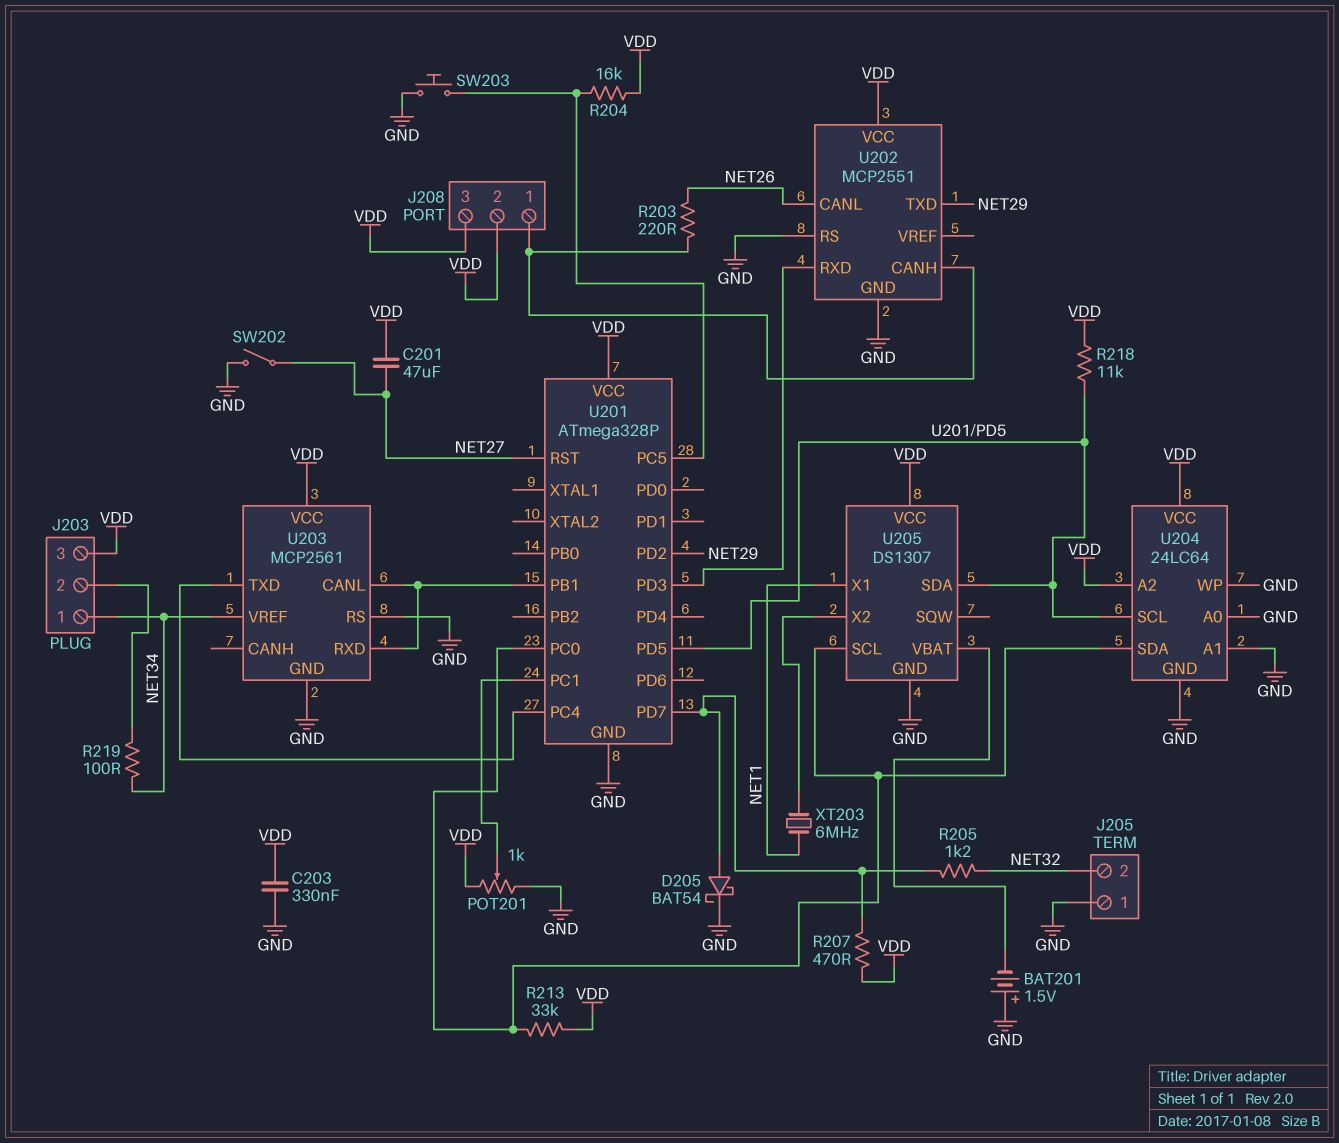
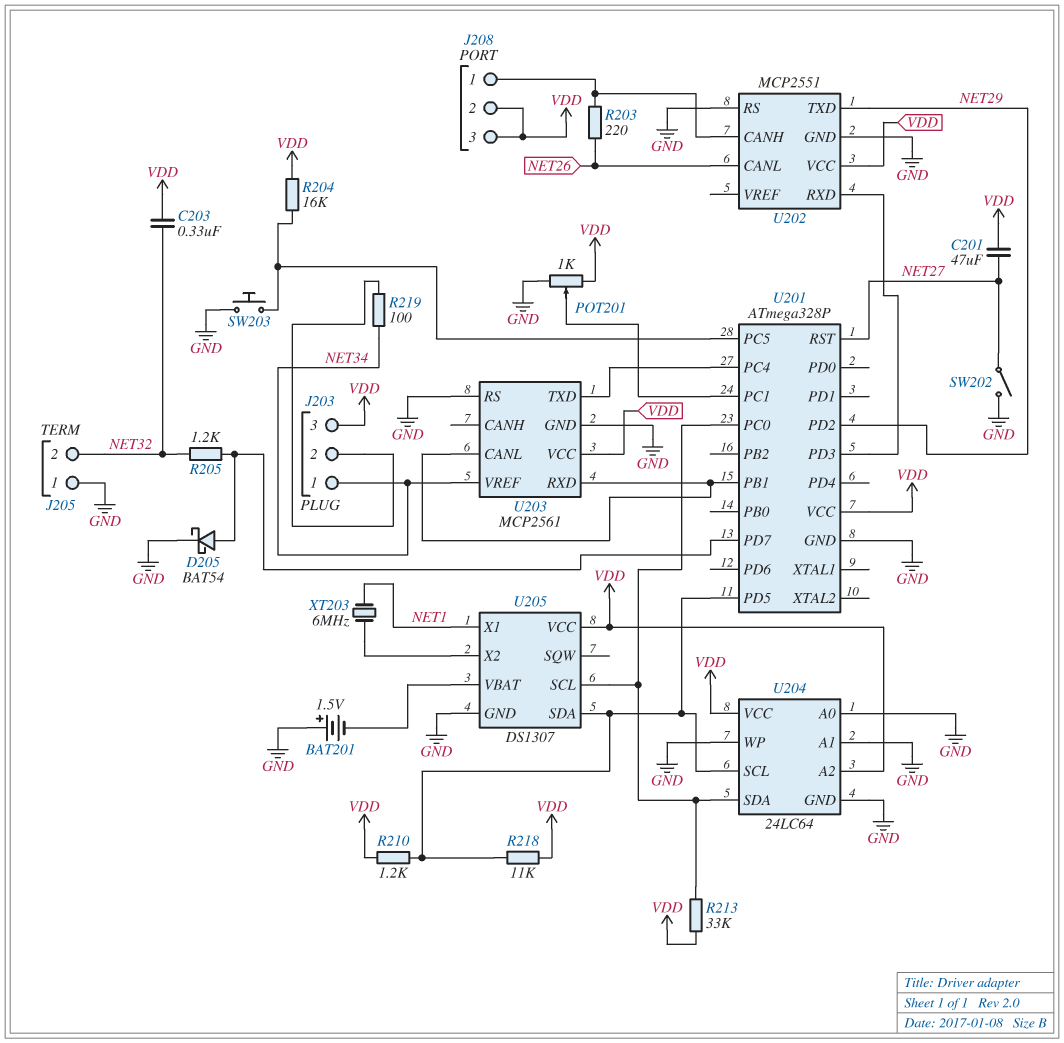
C203: 330nF (GND, VDD) -> 330nF (NET32, VDD)
R207: 470 (U201/PD7, VDD) -> none
R210: none -> 1.2k (U201/PD5, VDD)

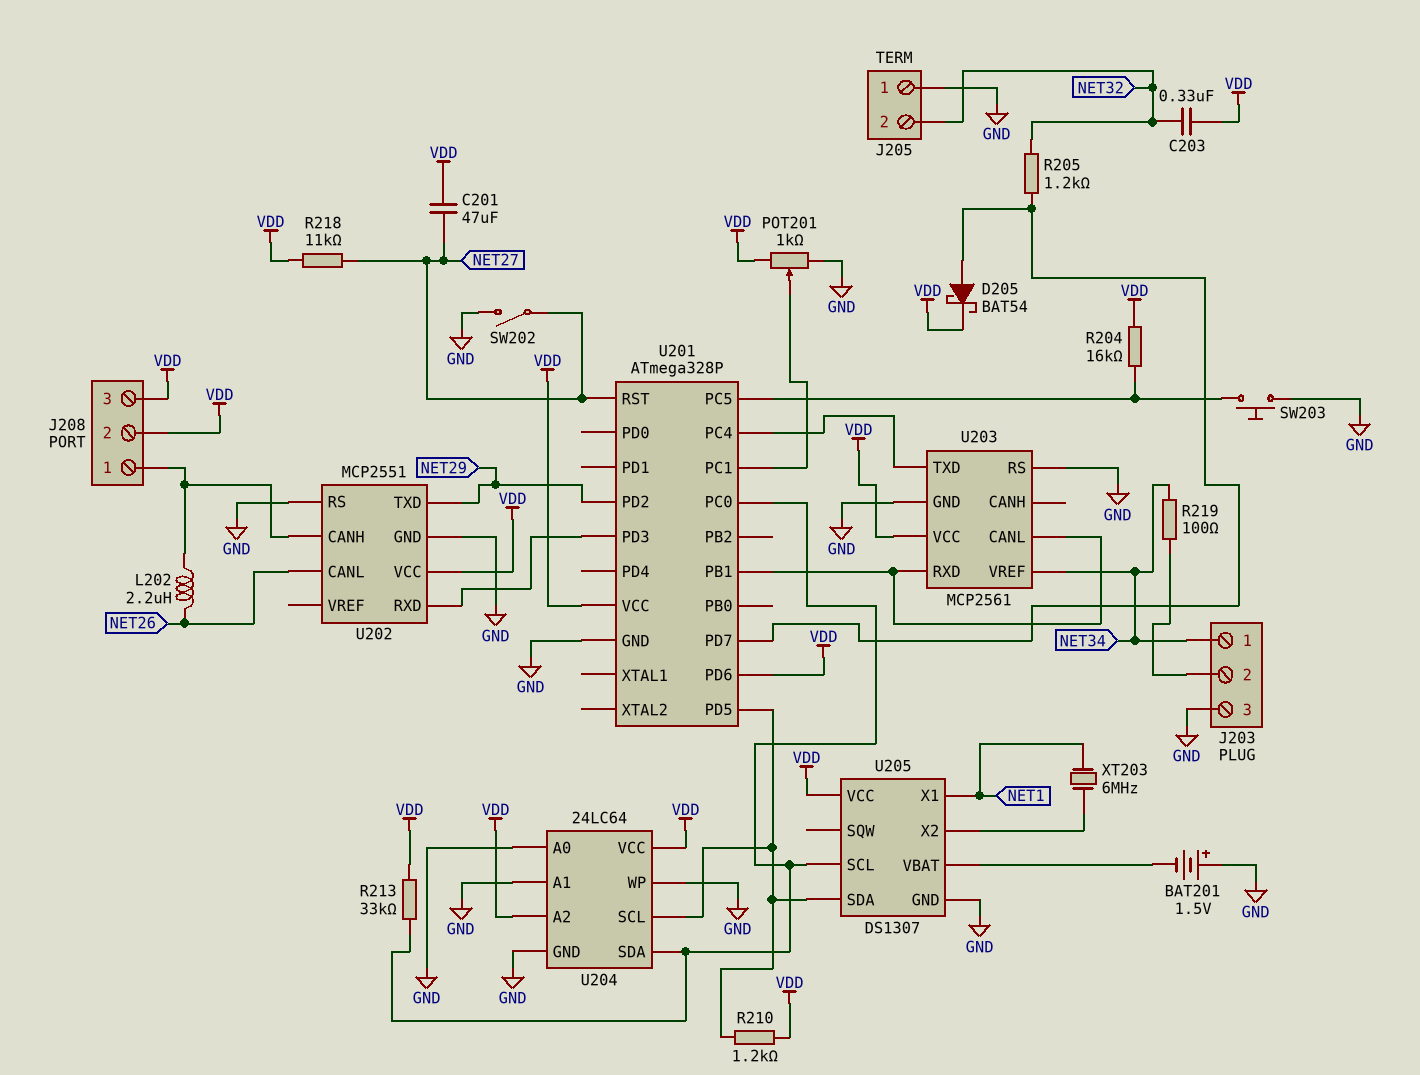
D205: schottky BAT54 (A U201/PD7, K GND) -> schottky BAT54 (A U201/PD7, K VDD)
J203 pin 3: VDD -> GND
L202: none -> 2.2uH (J208/1, NET26)
R203: 220 (J208/1, NET26) -> none
R218: 11k (U201/PD5, VDD) -> 11k (NET27, VDD)
U201 pin PD6: none -> VDD

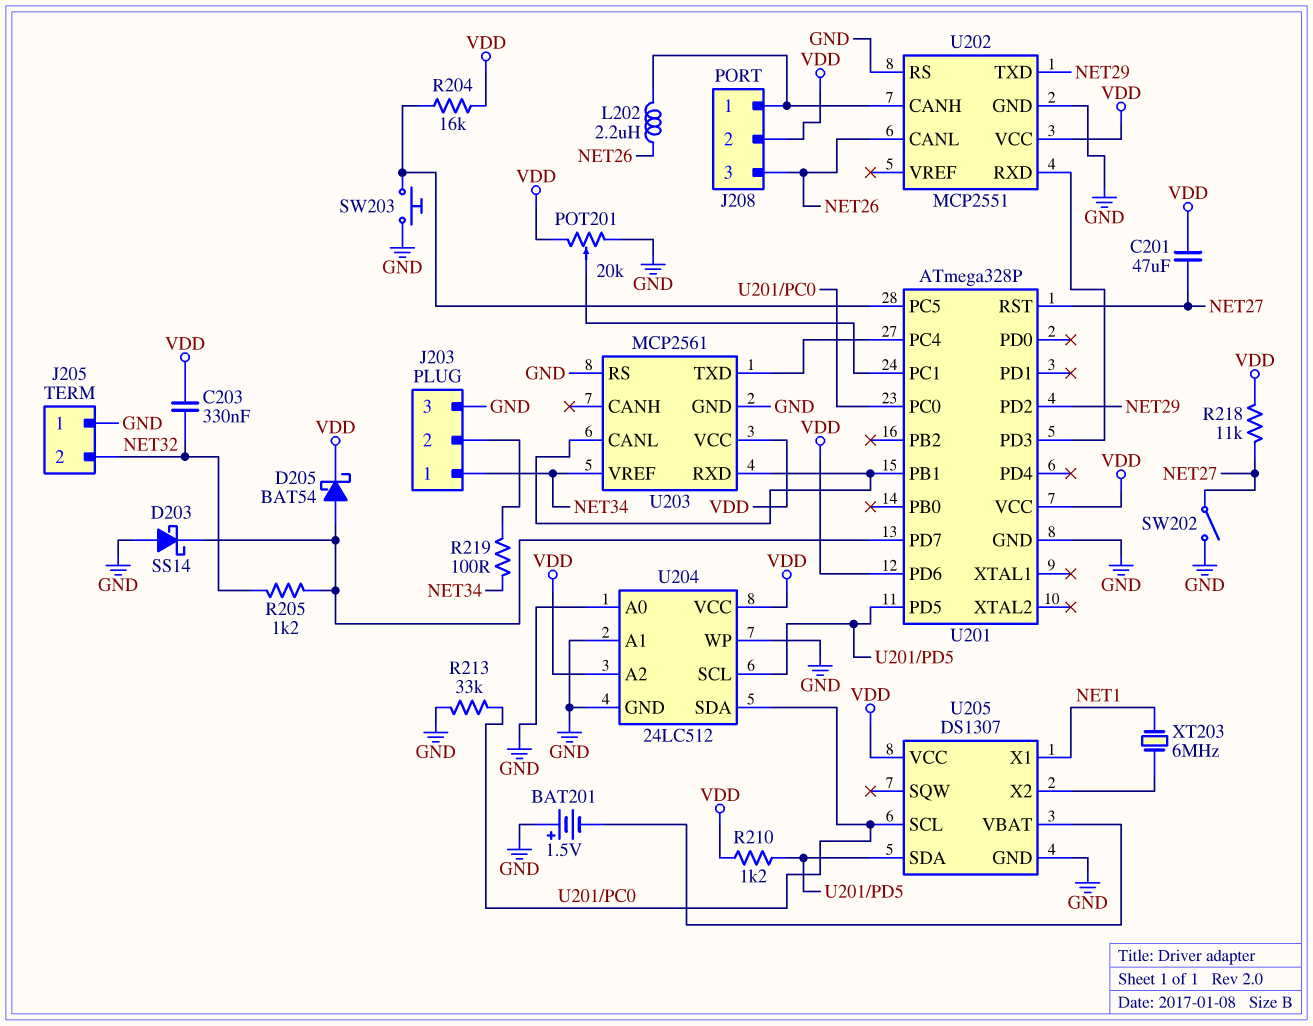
D203: none -> schottky SS14 (A GND, K U201/PD7)
J208 pin 3: VDD -> NET26
POT201: 1k (GND, VDD, wiper U201/PC1) -> 20k (GND, VDD, wiper U201/PC1)
R213: 33k (U201/PC0, VDD) -> 33k (GND, U201/PC0)
U204: 24LC64 -> 24LC512

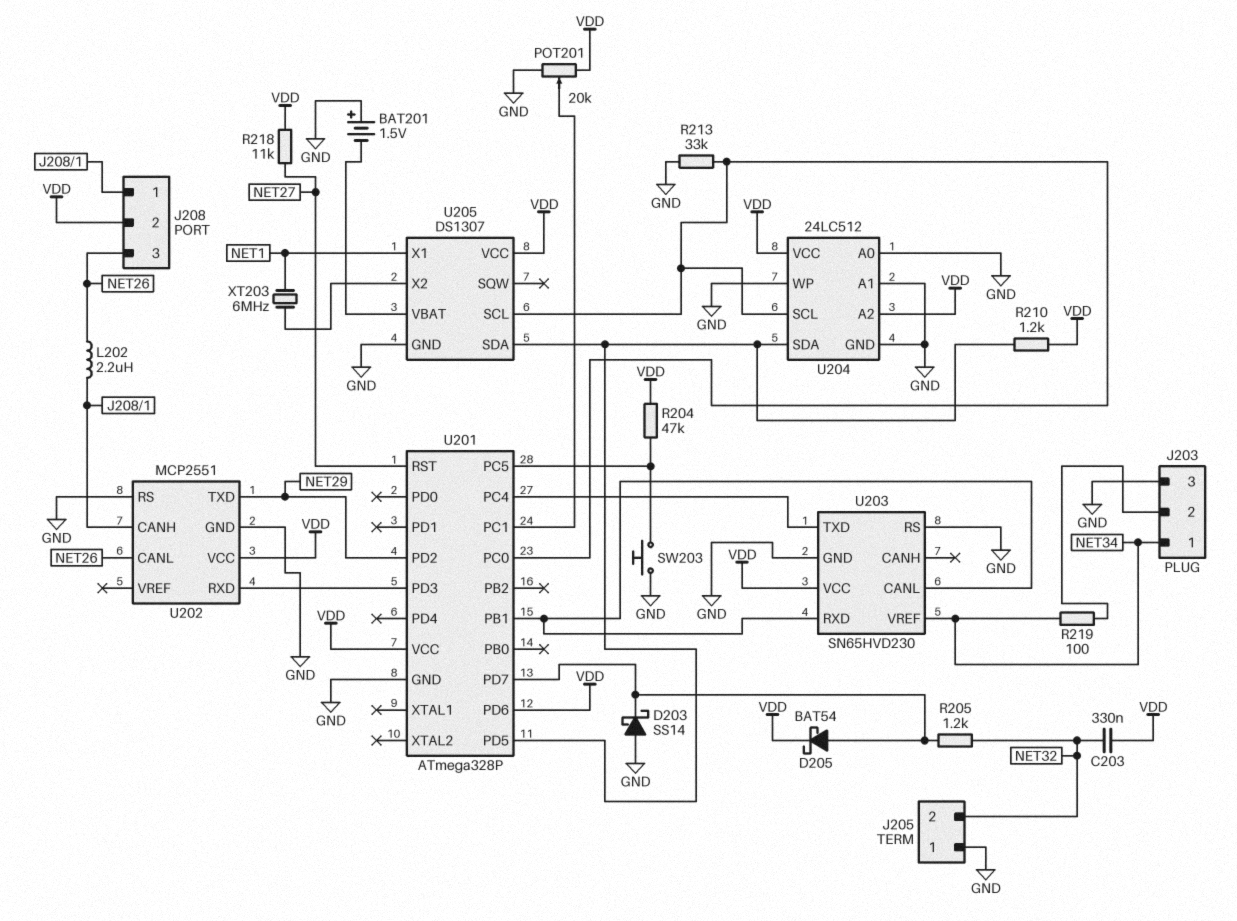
C201: 47uF (NET27, VDD) -> none
R204: 16k (U201/PC5, VDD) -> 47k (U201/PC5, VDD)
SW202: switch (GND, NET27) -> none
U203: MCP2561 -> SN65HVD230
U204 pin SCL: U201/PD5 -> U201/PC0
U204 pin SDA: U201/PC0 -> U201/PD5

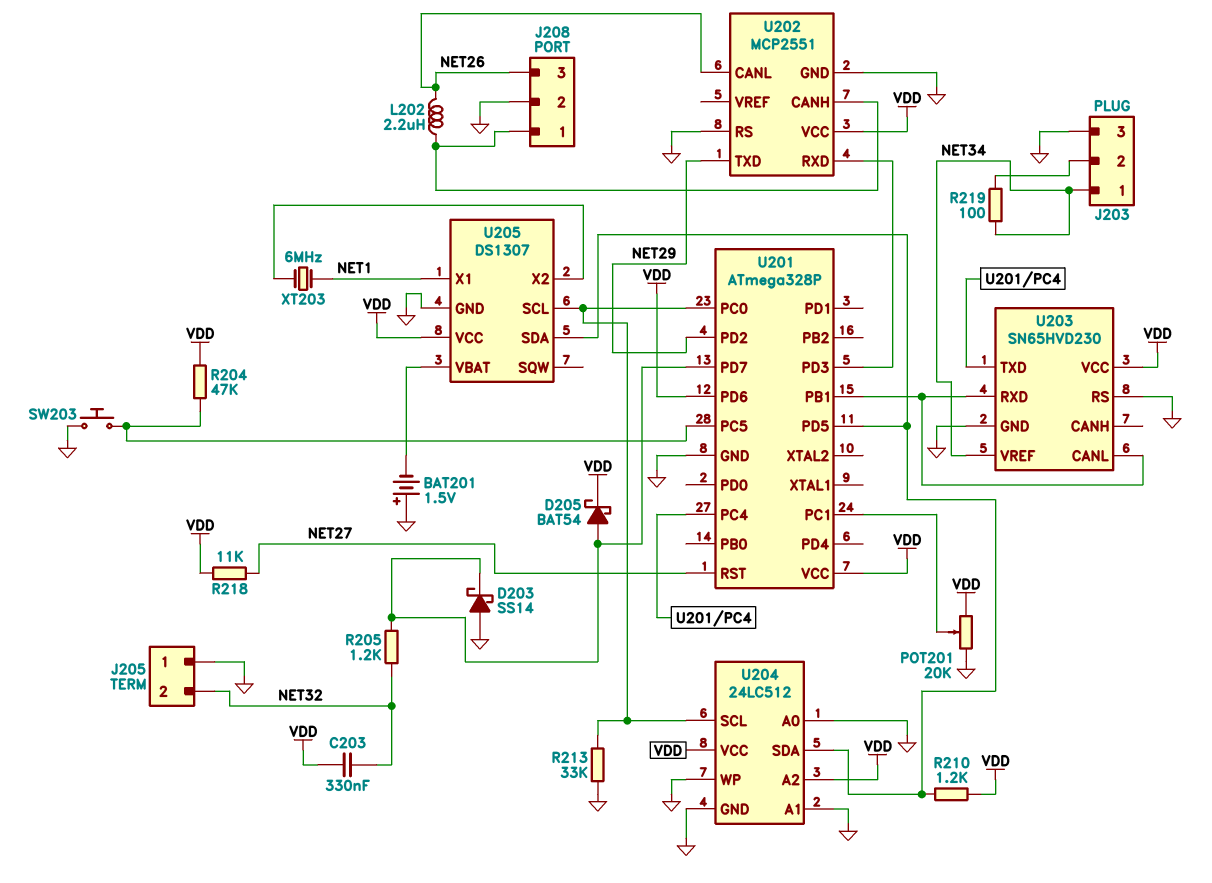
J208 pin 2: VDD -> GND

